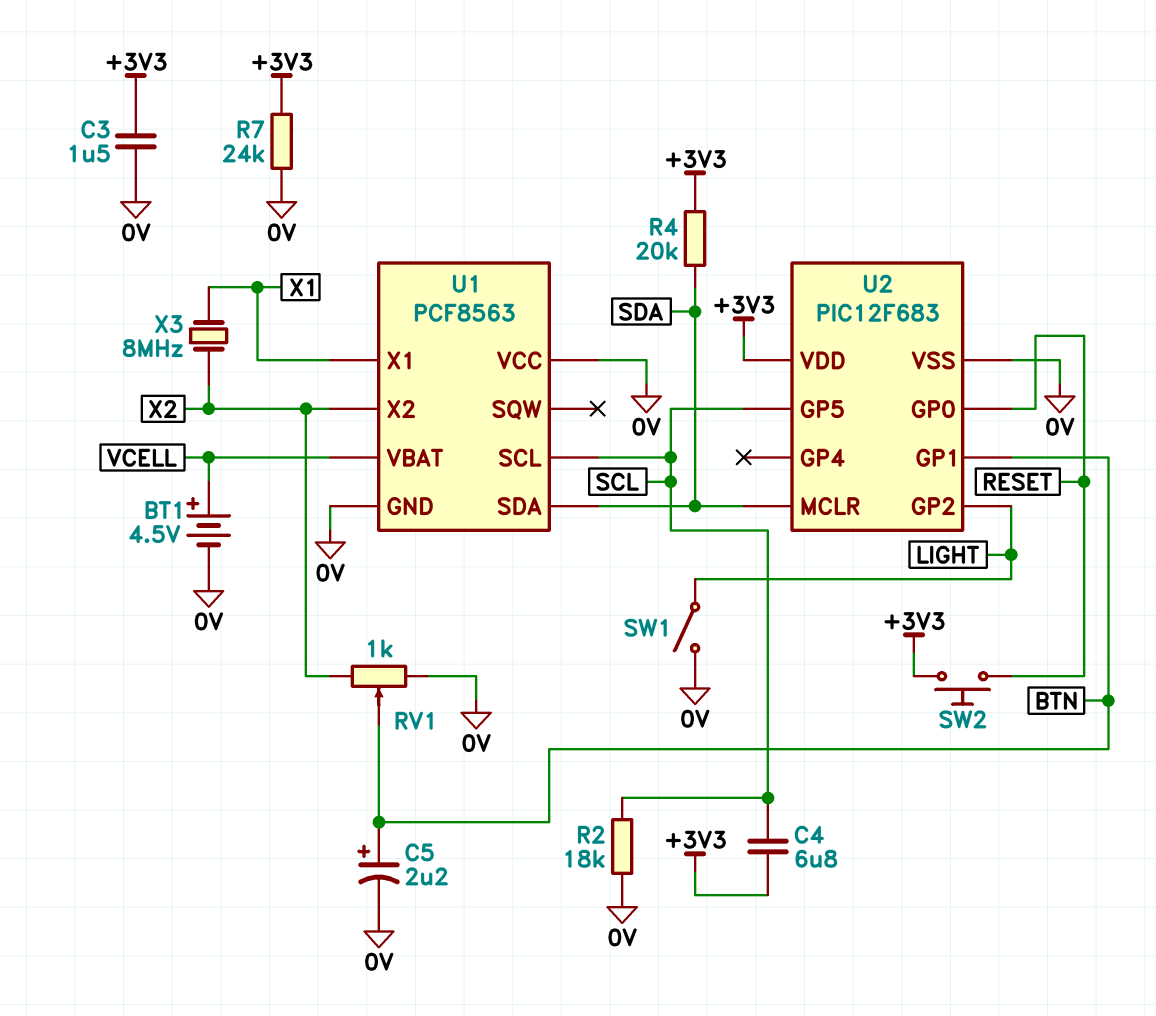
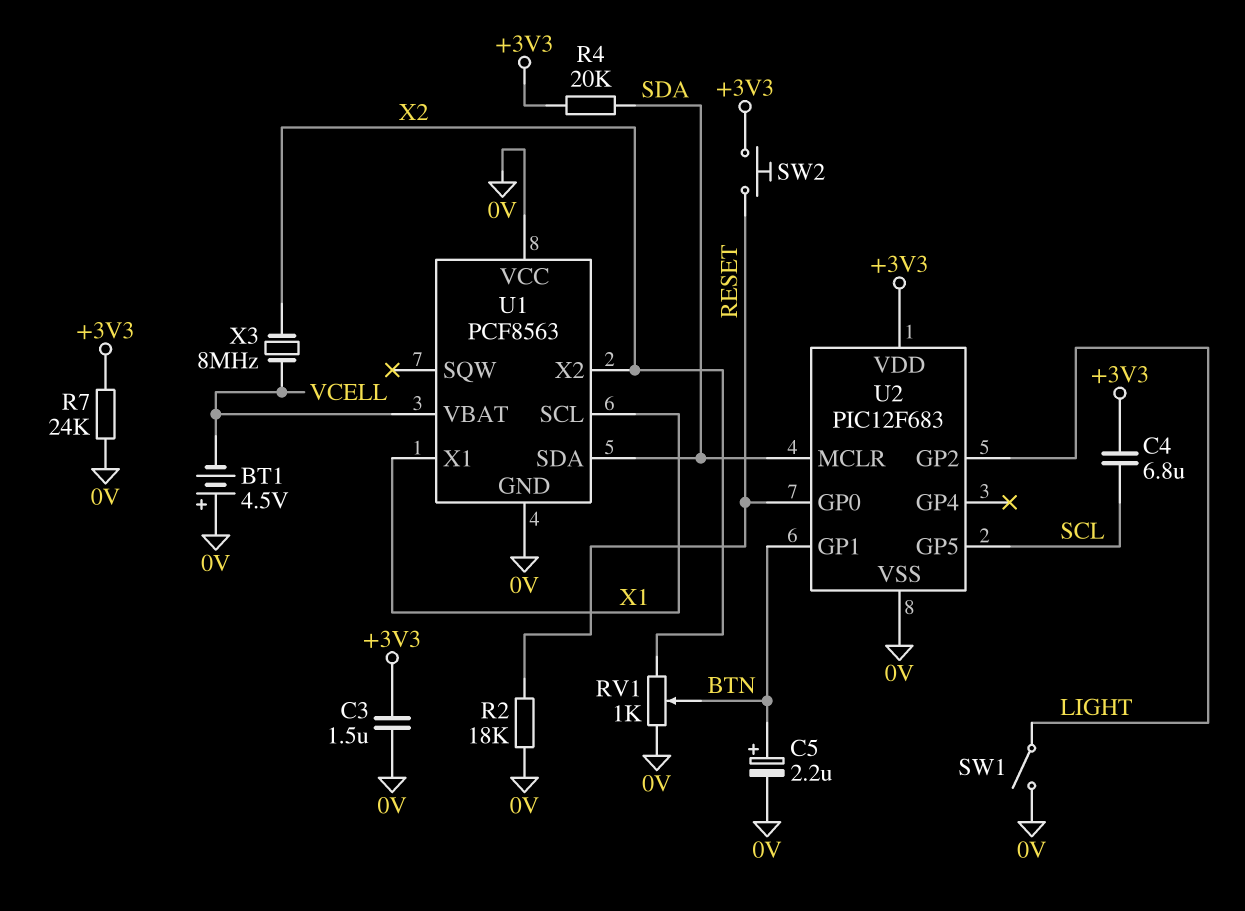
BT1: 4.5V (plus VCELL, minus 0V) -> 4.5V (plus 0V, minus VCELL)
R2: 18k (0V, SCL) -> 18k (0V, RESET)
U1 pin SCL: SCL -> X1
X3: 8MHz (X1, X2) -> 8MHz (VCELL, X2)

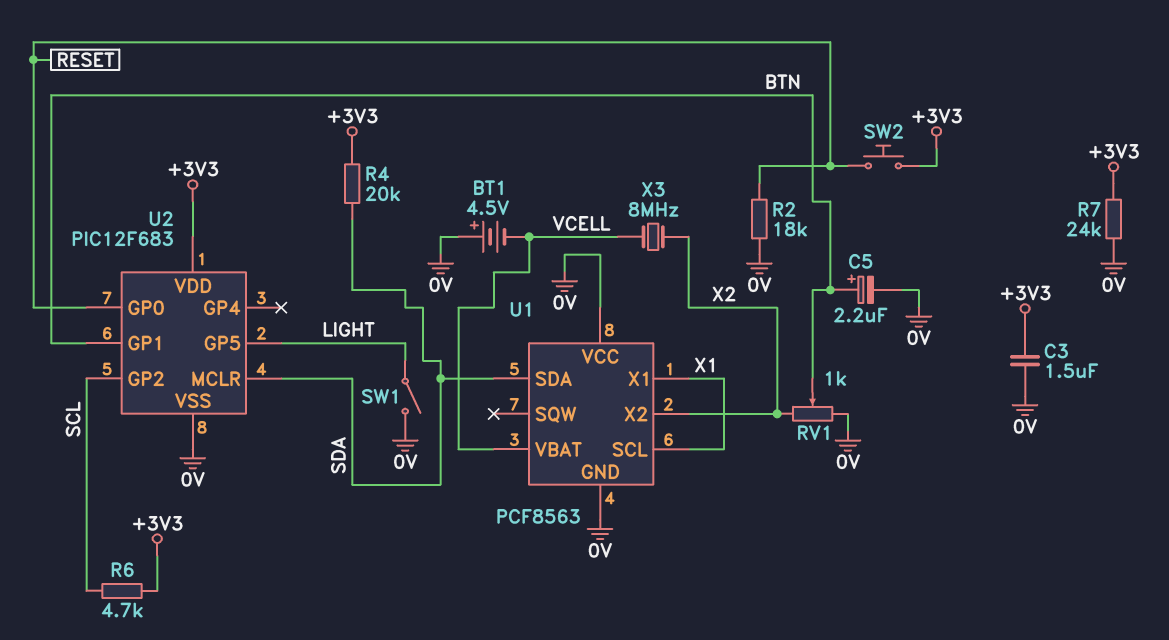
C4: 6.8uF (+3V3, SCL) -> none
R6: none -> 4.7k (+3V3, SCL)
U2 pin GP2: LIGHT -> SCL
U2 pin GP5: SCL -> LIGHT

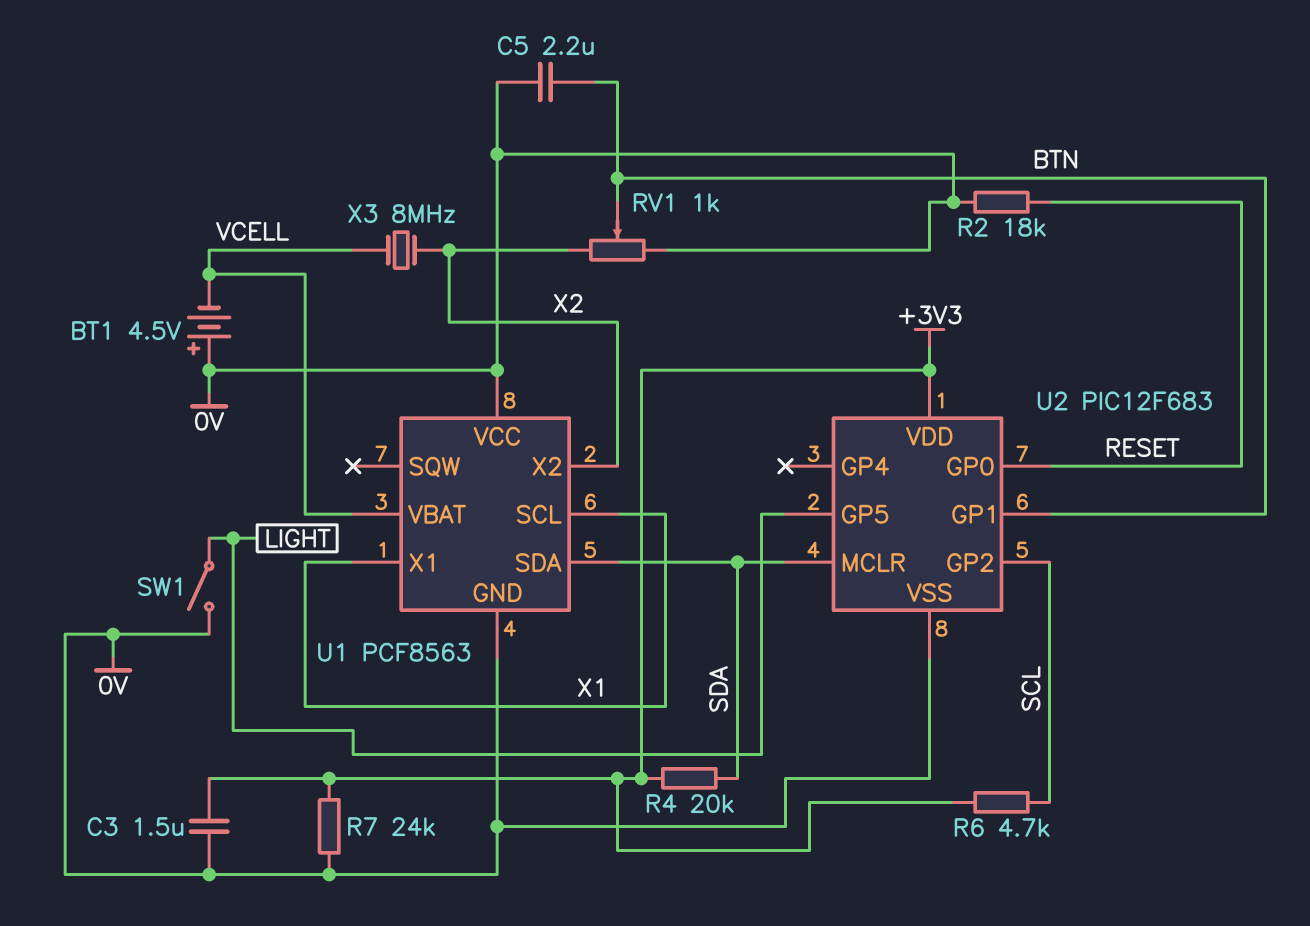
C5: 2.2uF (plus BTN, minus 0V) -> 2.2uF (0V, BTN)
SW2: button (+3V3, RESET) -> none

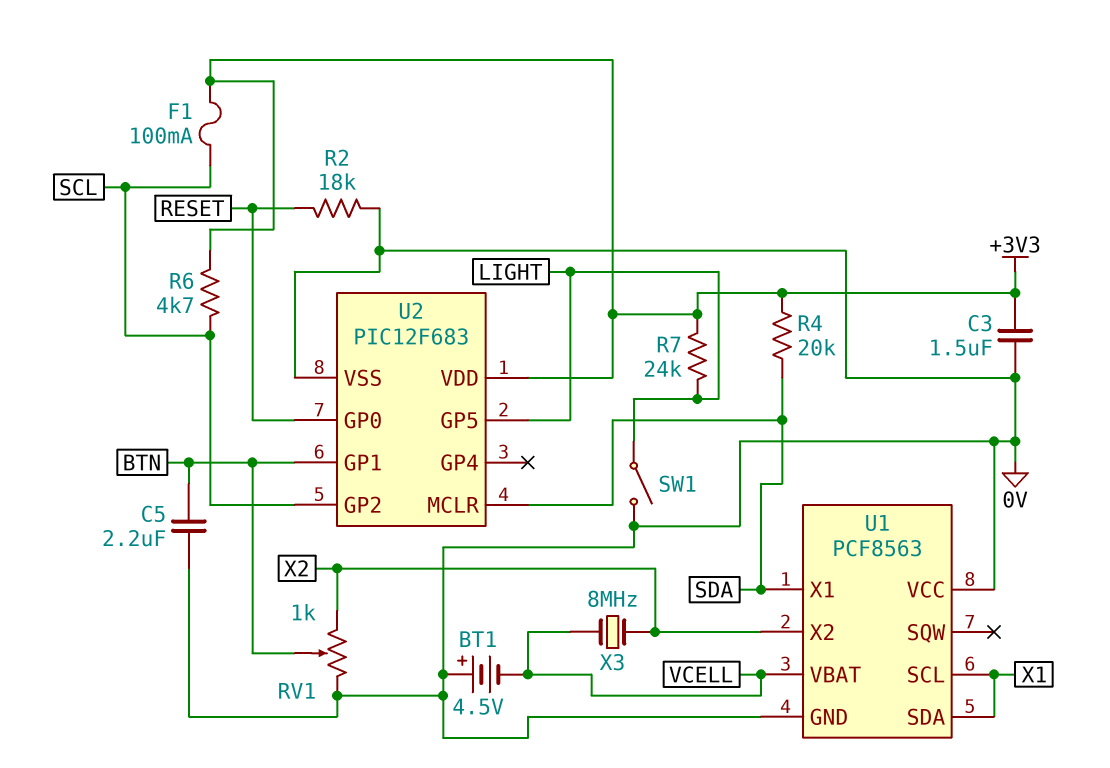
F1: none -> 100mA (+3V3, SCL)
R7: 24k (+3V3, 0V) -> 24k (+3V3, LIGHT)
U1 pin SDA: SDA -> X1
U1 pin X1: X1 -> SDA

